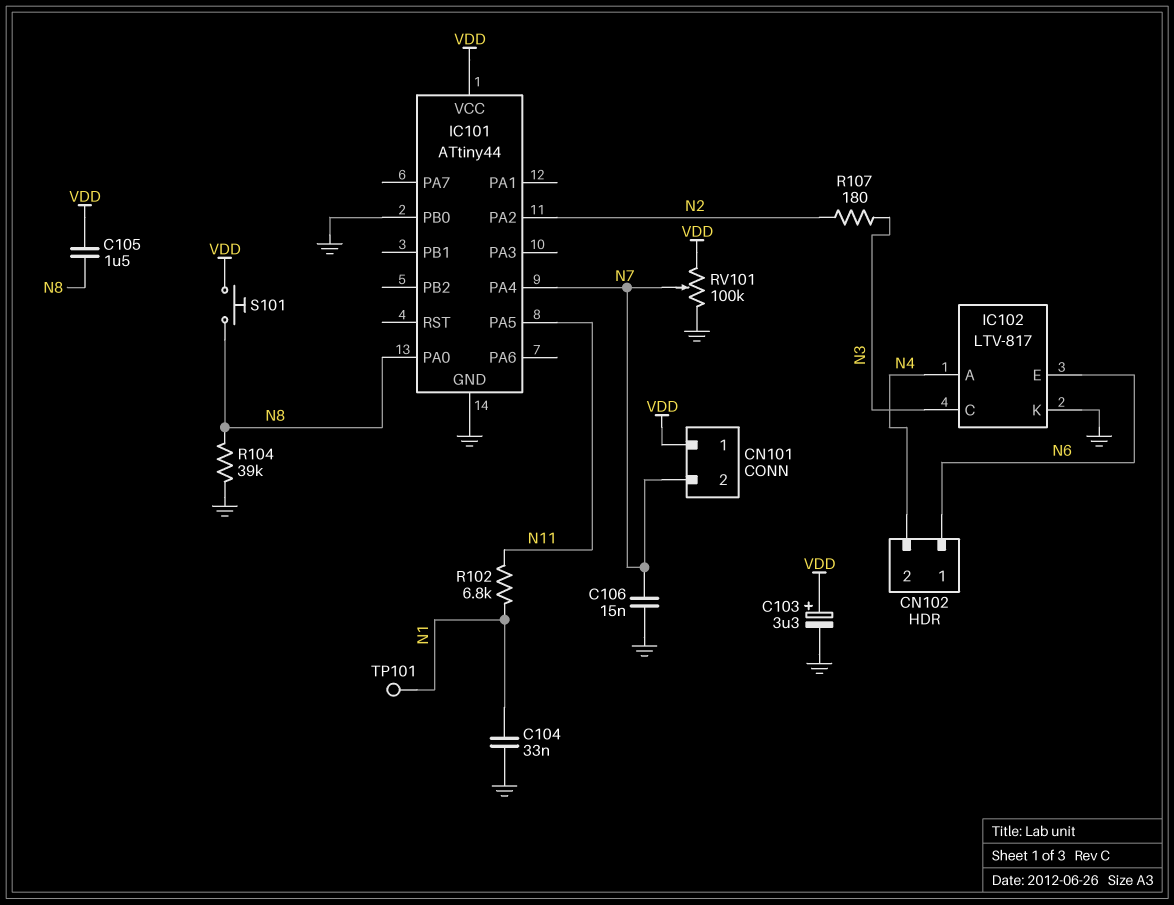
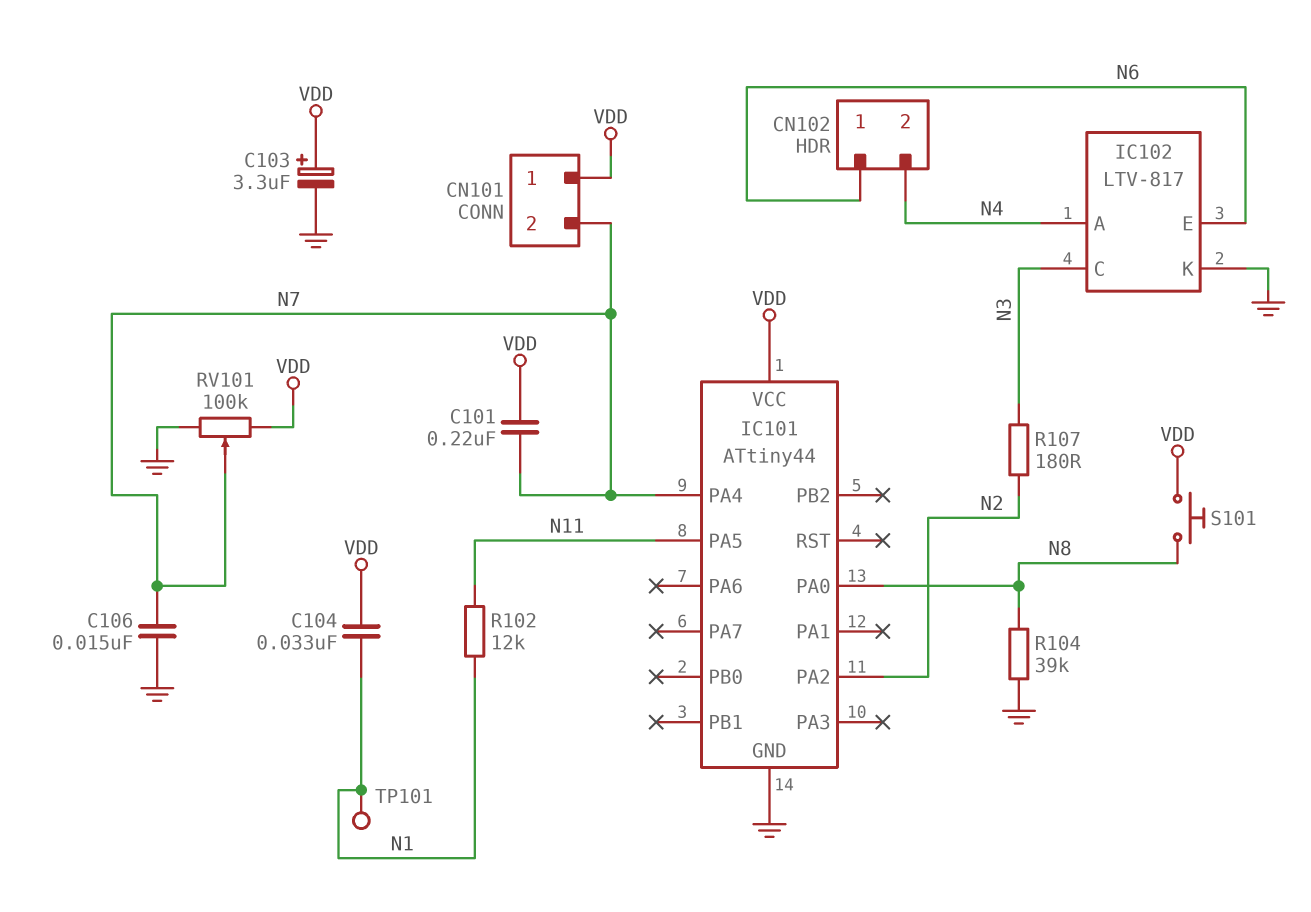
C101: none -> 220nF (N7, VDD)
C104: 33nF (GND, N1) -> 33nF (N1, VDD)
C105: 1.5uF (N8, VDD) -> none
IC101 pin PB0: GND -> none
R102: 6.8k (N1, N11) -> 12k (N1, N11)

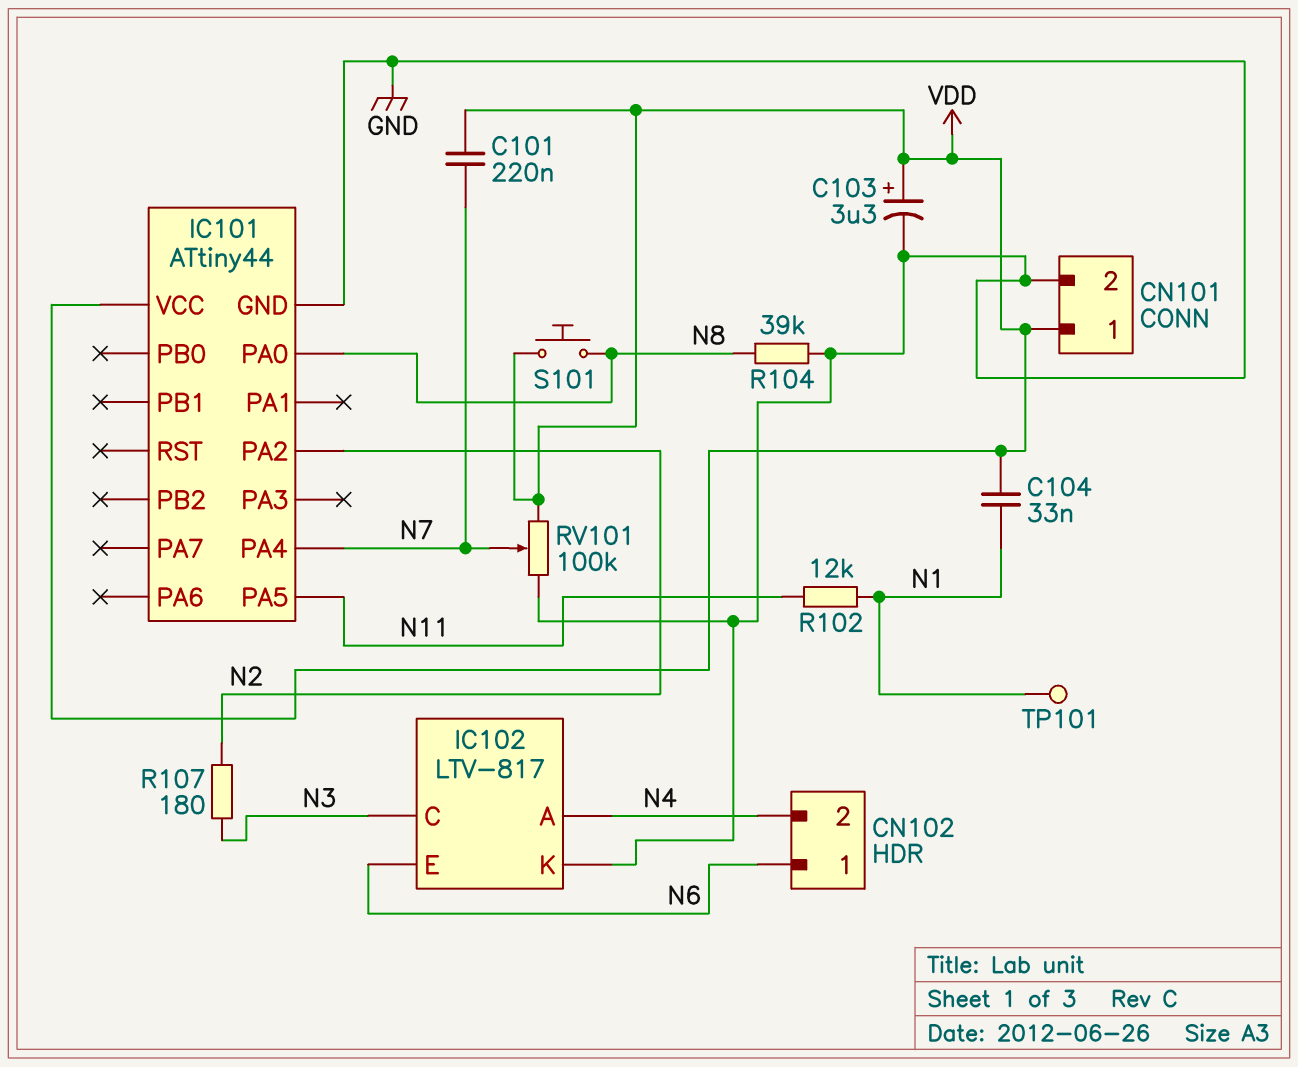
C106: 15nF (GND, N7) -> none
CN101 pin 2: N7 -> GND

